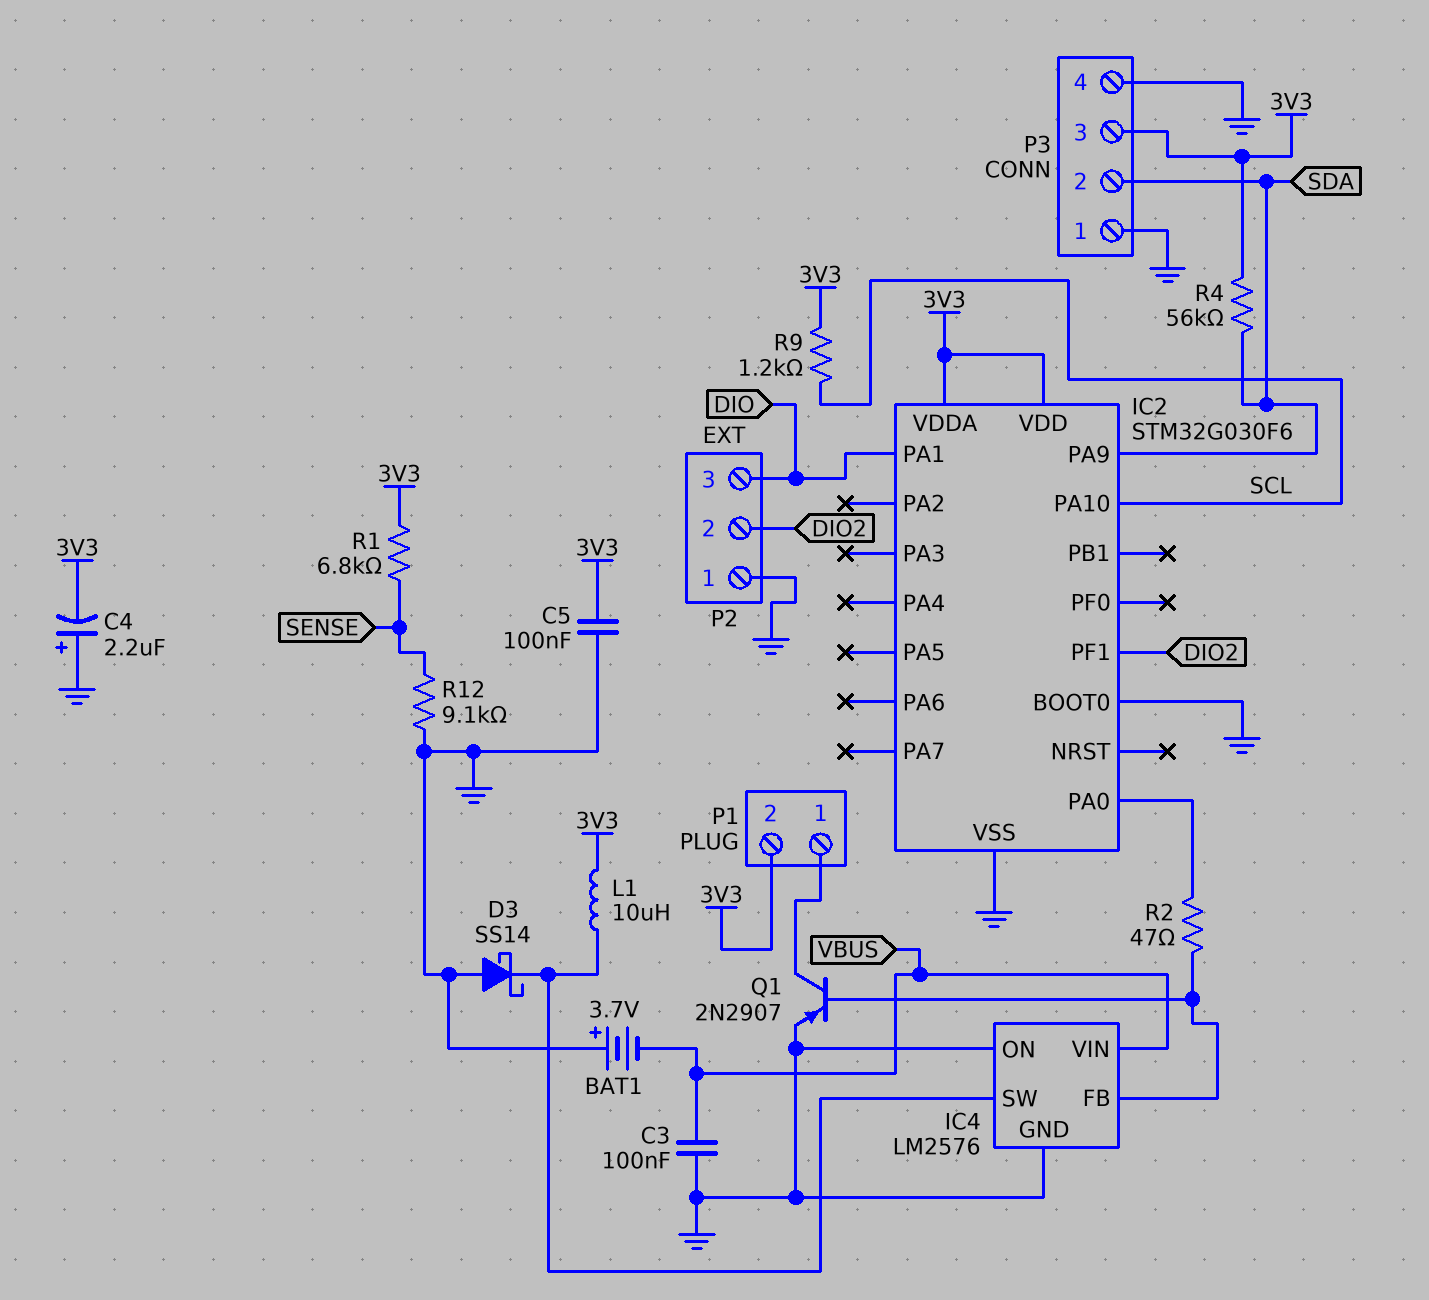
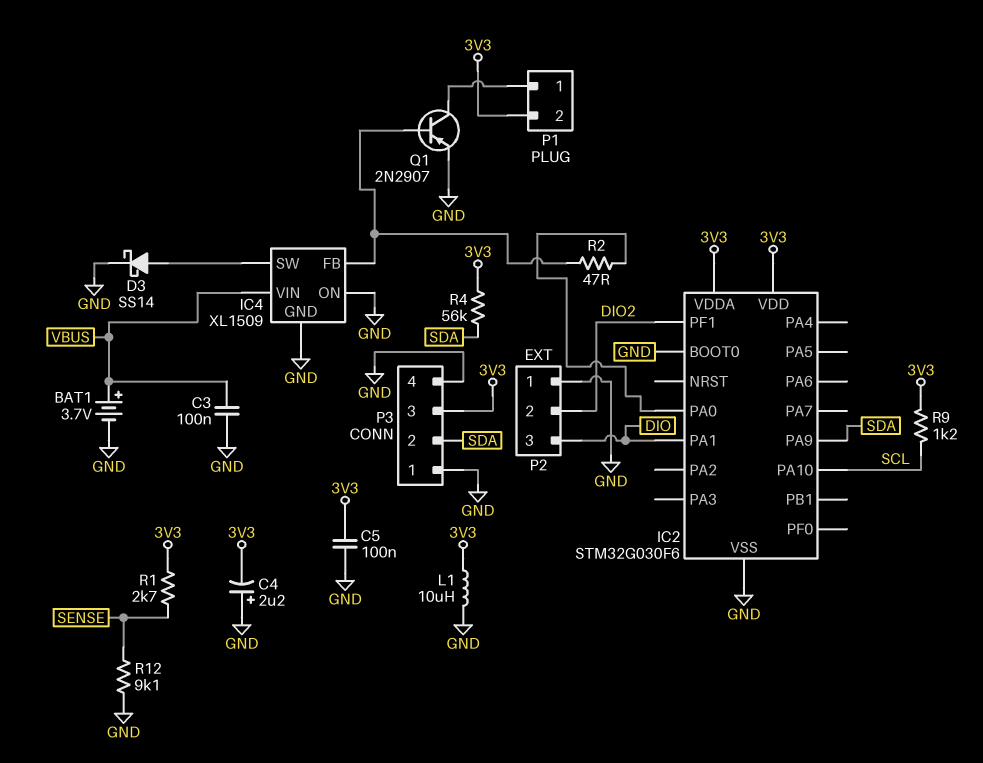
BAT1: 3.7V (plus GND, minus VBUS) -> 3.7V (plus VBUS, minus GND)
D3: schottky SS14 (A GND, K IC4/SW) -> schottky SS14 (A IC4/SW, K GND)
IC4: LM2576 -> XL1509
L1: 10uH (3V3, IC4/SW) -> 10uH (3V3, GND)
R1: 6.8k (3V3, SENSE) -> 2.7k (3V3, SENSE)

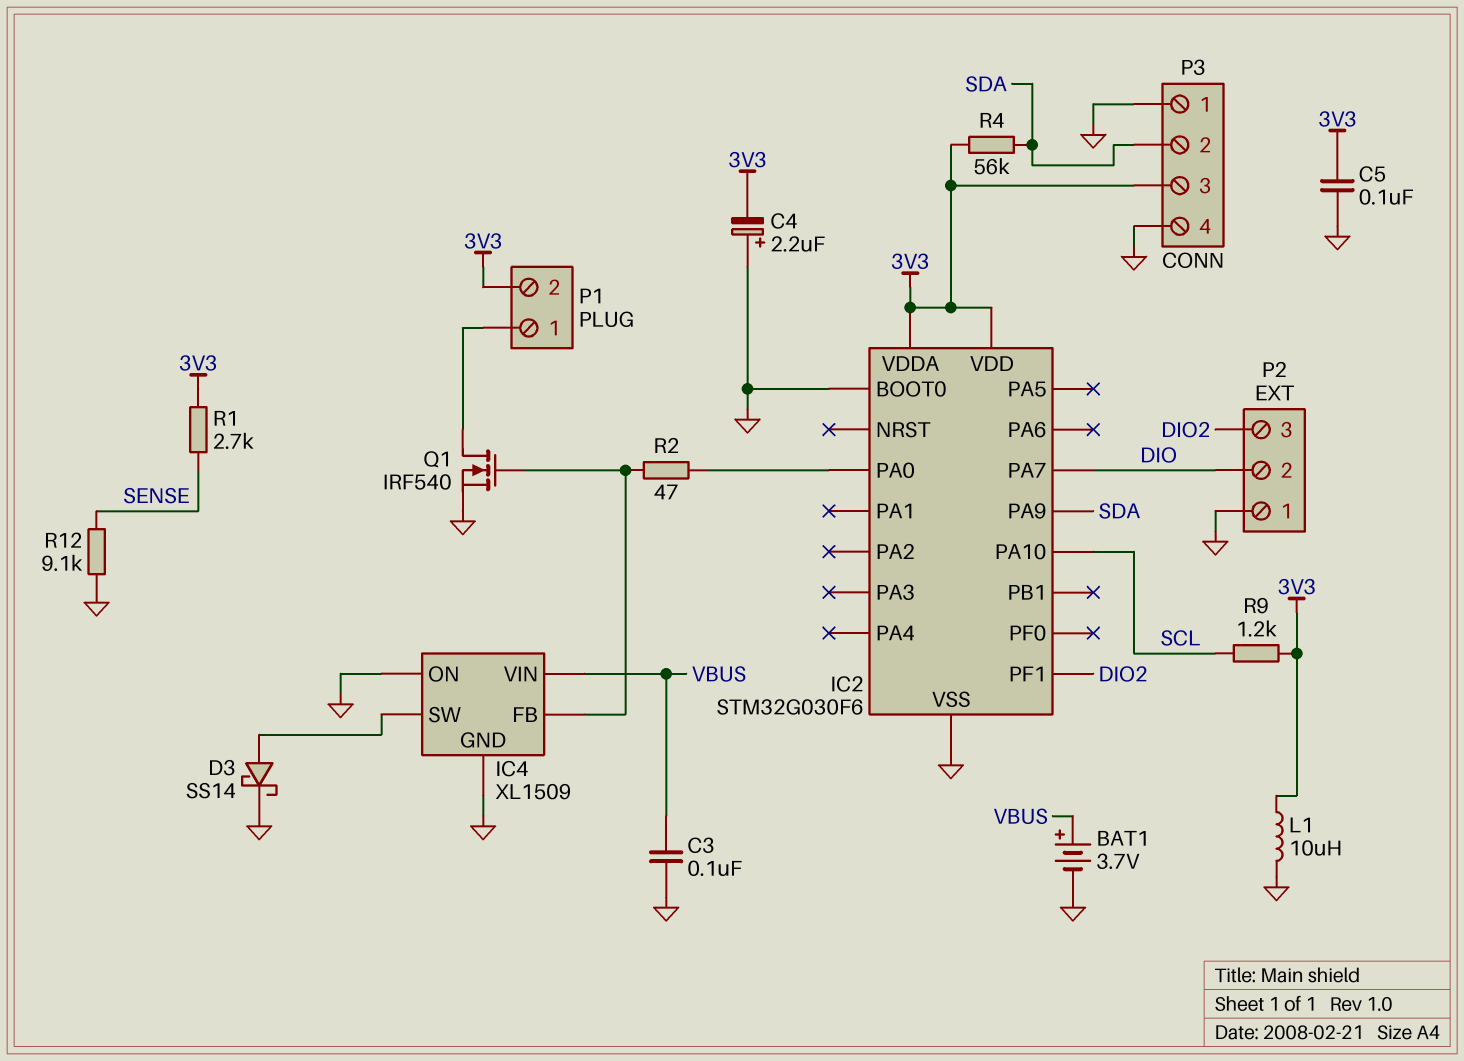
IC2 pin PA1: DIO -> none
IC2 pin PA7: none -> DIO
P2 pin 2: DIO2 -> DIO
P2 pin 3: DIO -> DIO2
Q1: PNP 2N2907 (B IC4/FB, C P1/1, E GND) -> NMOS IRF540 (G IC4/FB, D P1/1, S GND)

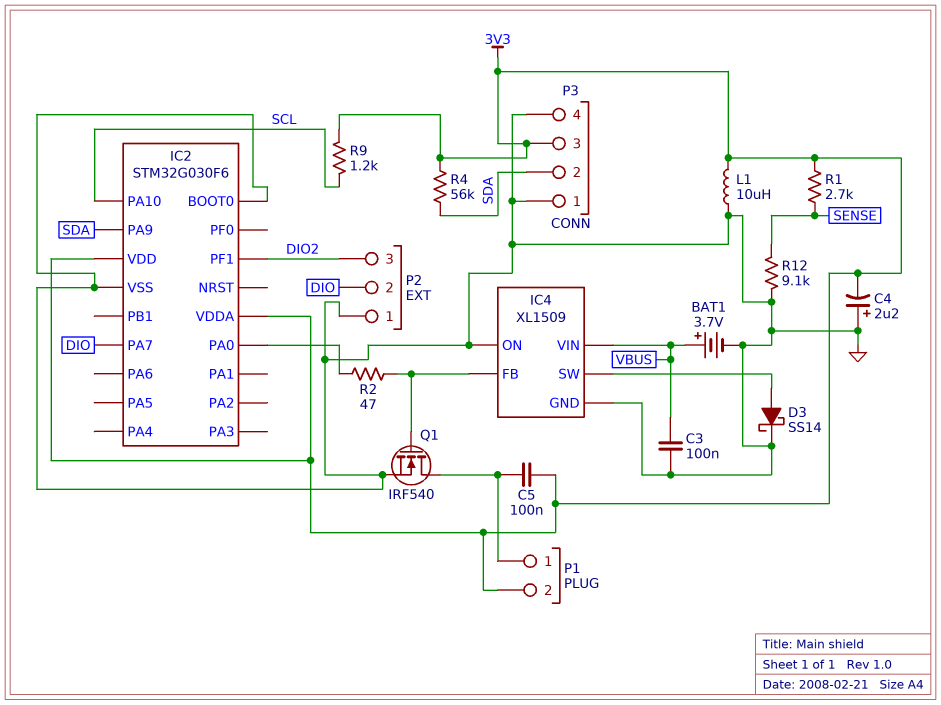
C5: 100nF (3V3, GND) -> 100nF (3V3, P1/1)

